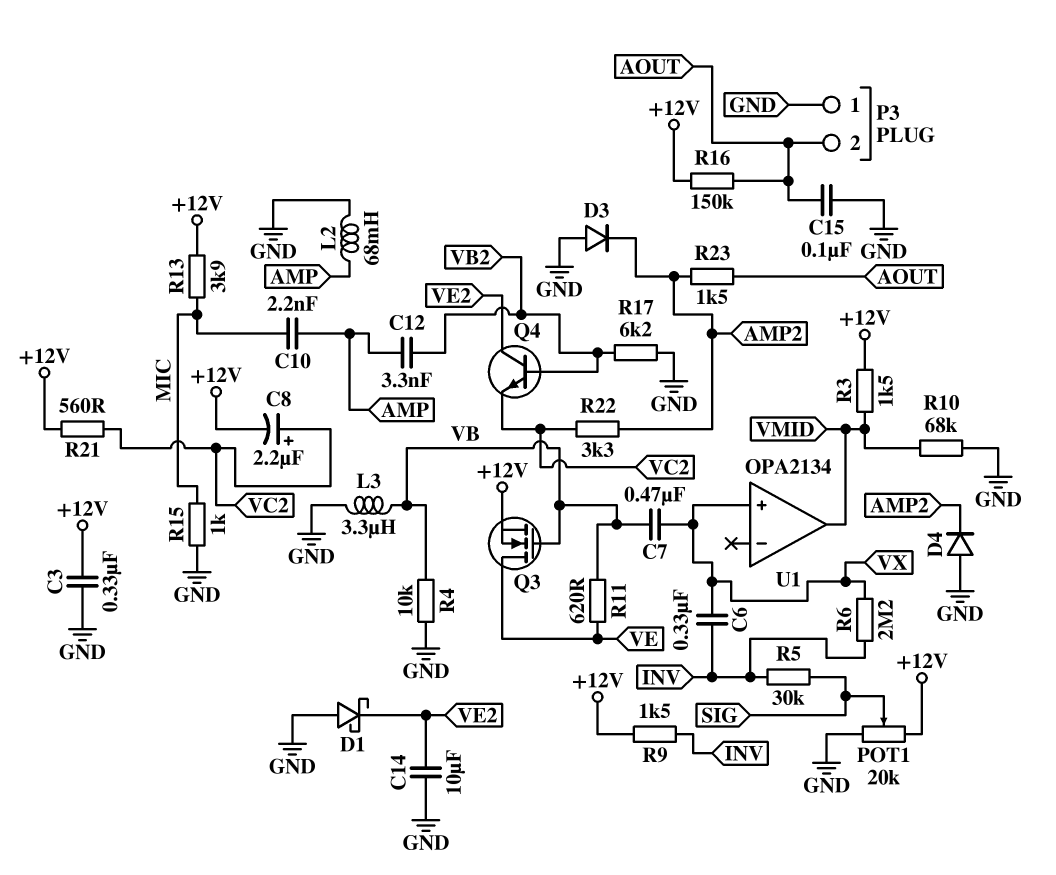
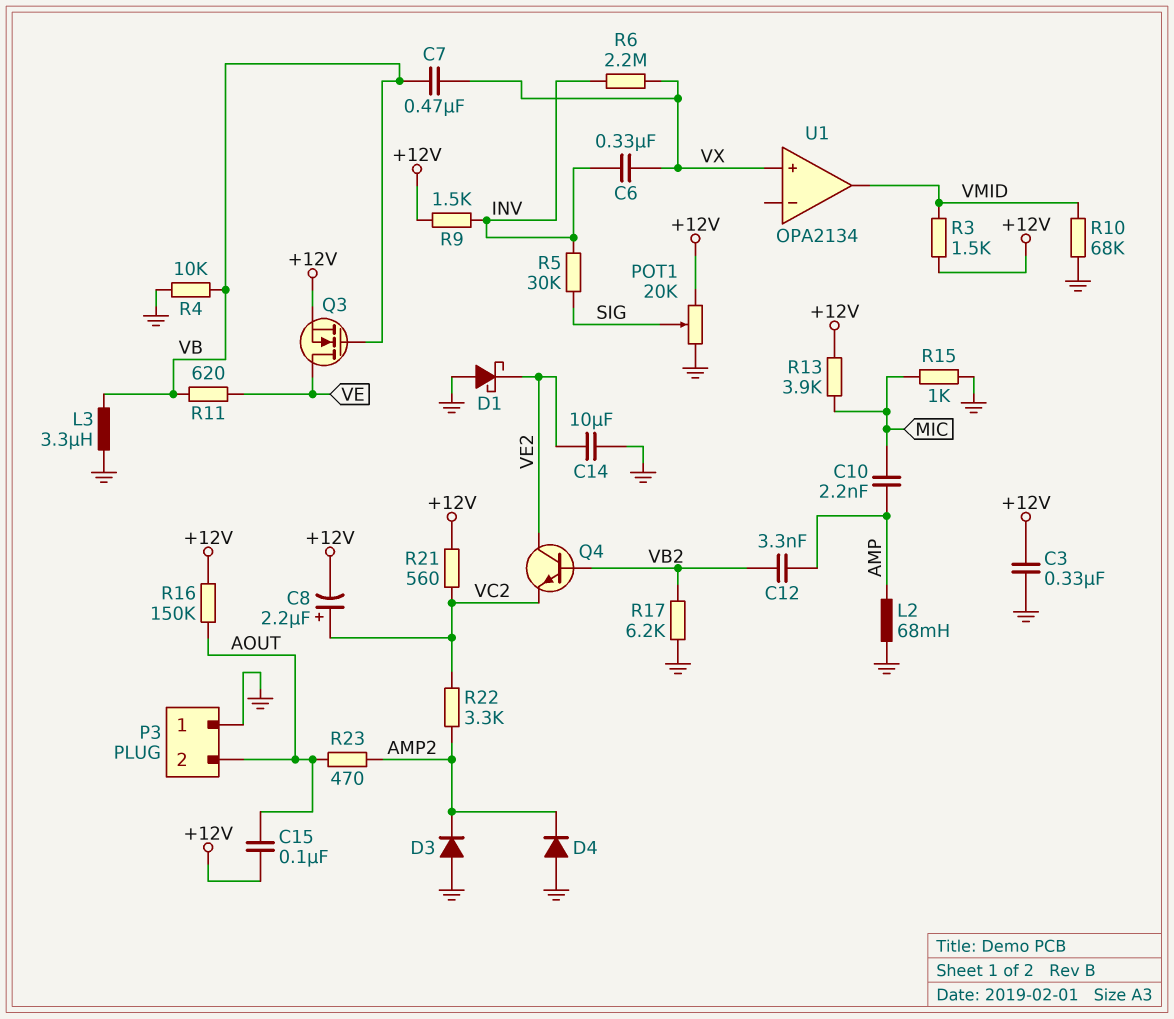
C15: 100nF (AOUT, GND) -> 100nF (+12V, AOUT)
R23: 1.5k (AMP2, AOUT) -> 470 (AMP2, AOUT)

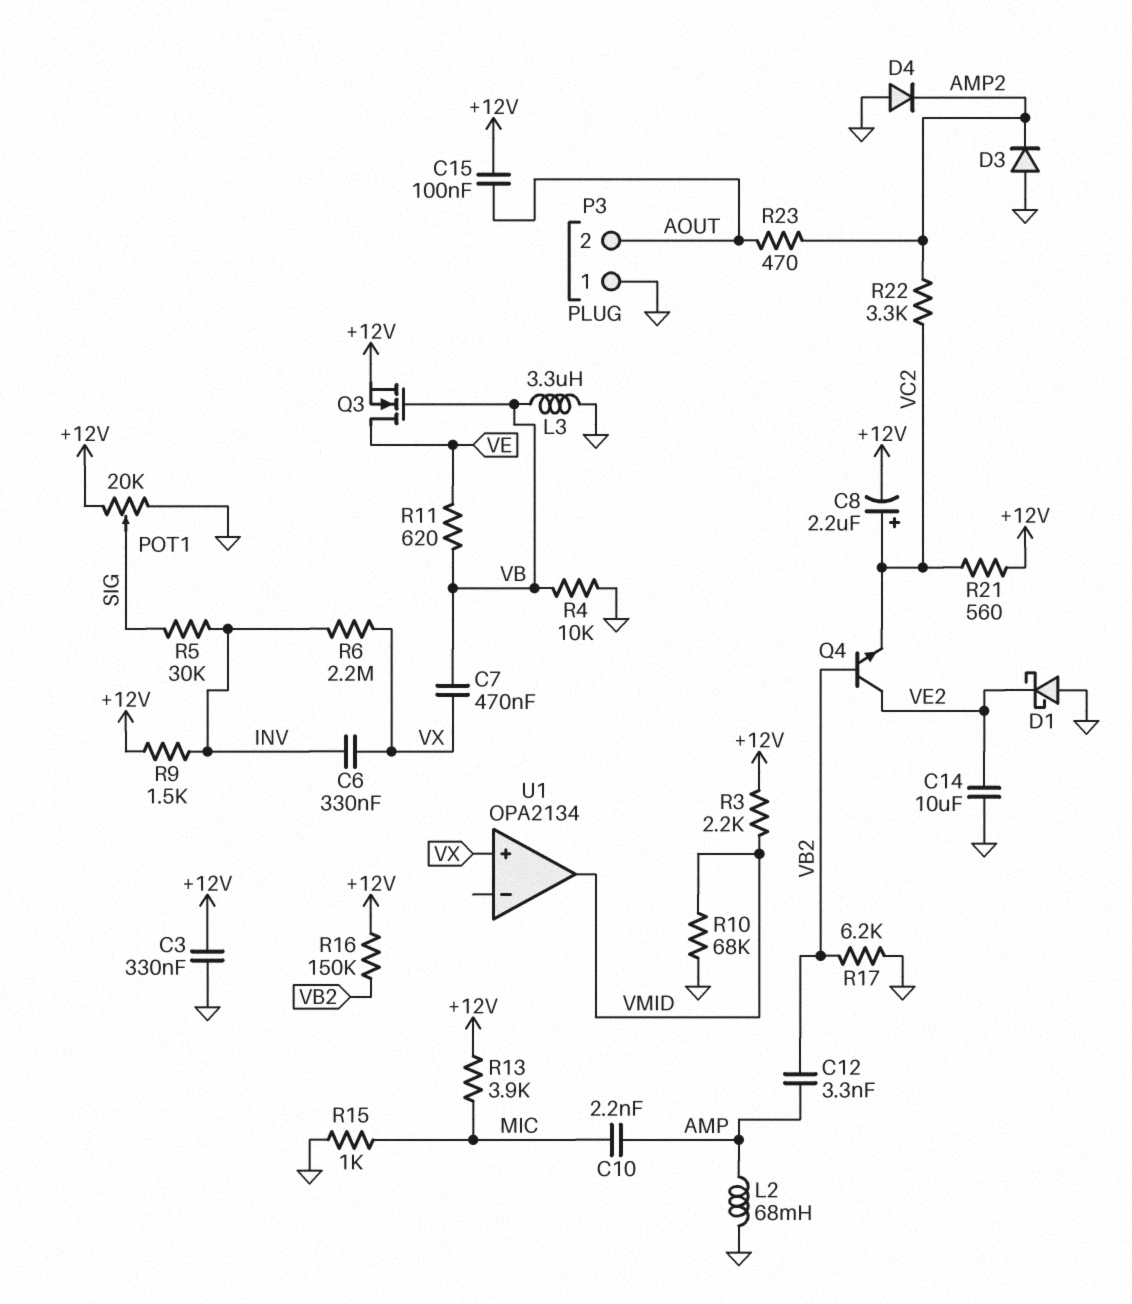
R3: 1.5k (+12V, VMID) -> 2.2k (+12V, VMID)
R16: 150k (+12V, AOUT) -> 150k (+12V, VB2)

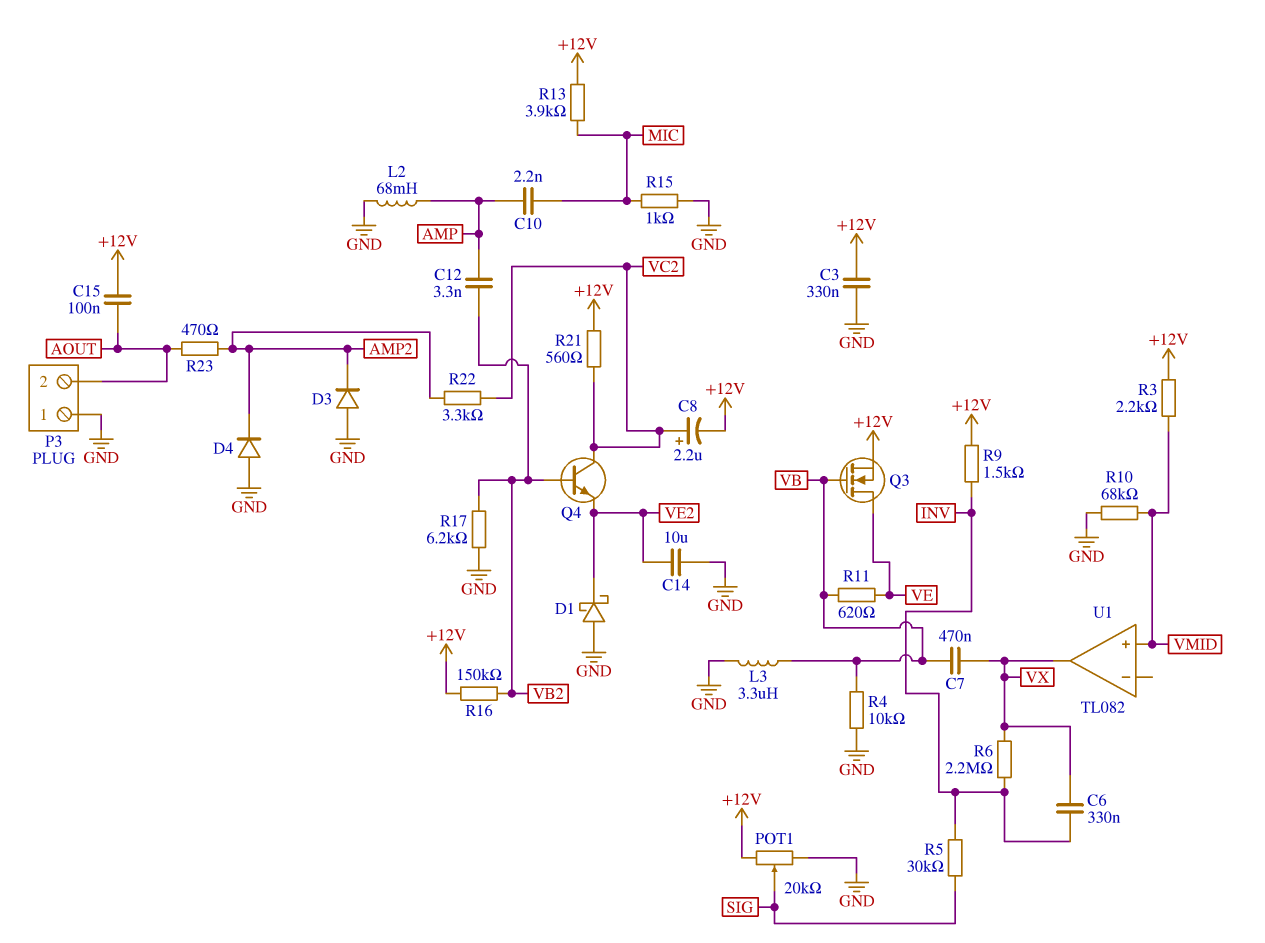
Q4: NPN (B VB2, C VE2, E VC2) -> NPN (B VB2, C VC2, E VE2)
U1: OPA2134 -> TL082
U1 pin in+: VX -> VMID
U1 pin out: VMID -> VX

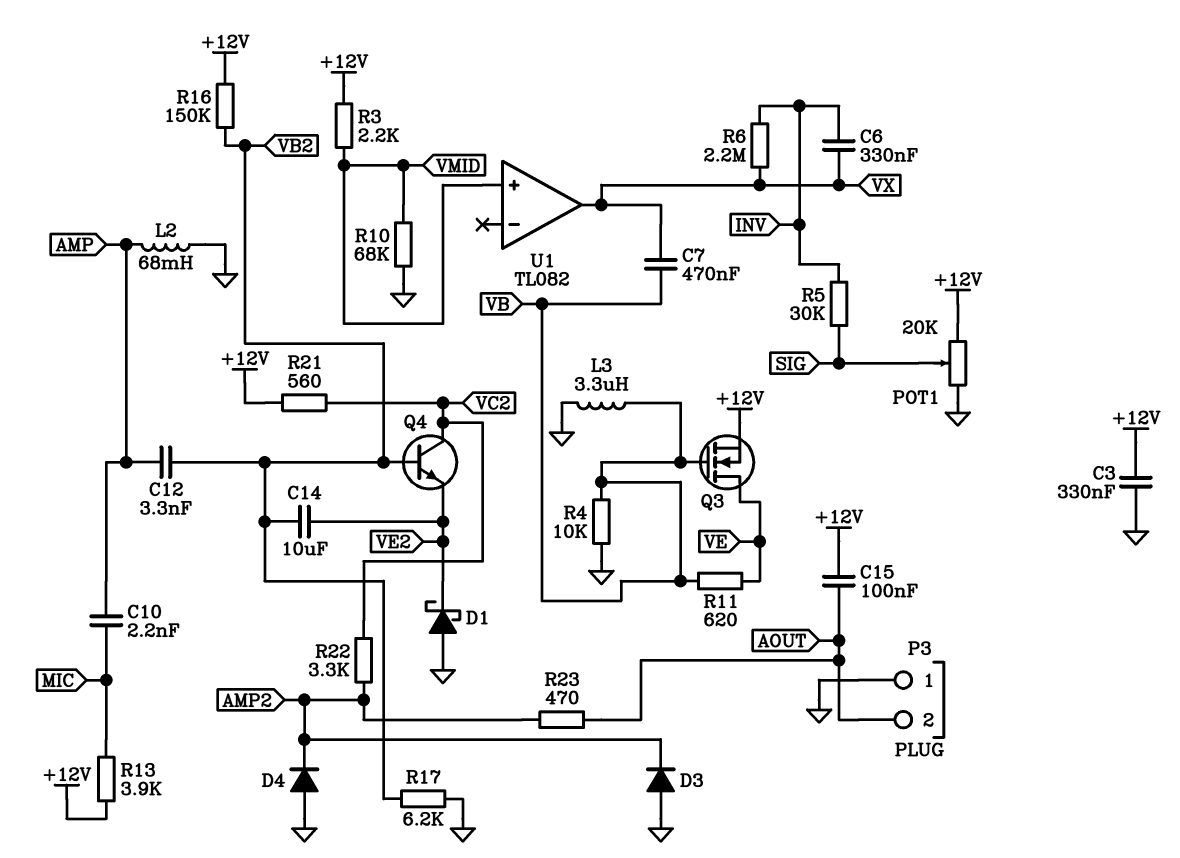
C8: 2.2uF (plus VC2, minus +12V) -> none
C14: 10uF (GND, VE2) -> 10uF (VB2, VE2)
R9: 1.5k (+12V, INV) -> none
R15: 1k (GND, MIC) -> none

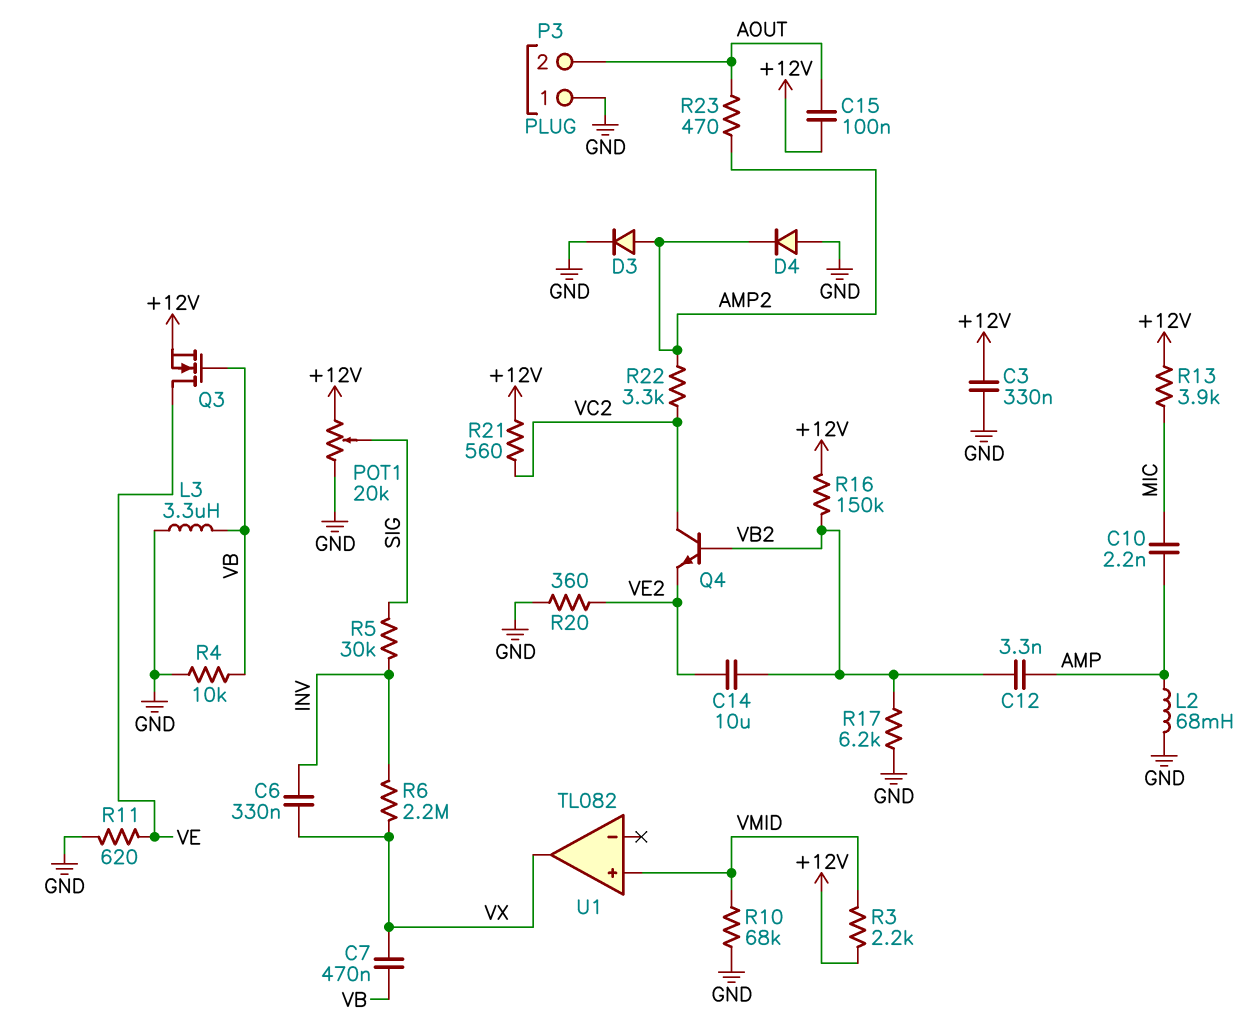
D1: schottky (A GND, K VE2) -> none
D3: diode (A GND, K AMP2) -> diode (A AMP2, K GND)
R11: 620 (VB, VE) -> 620 (GND, VE)
R20: none -> 360 (GND, VE2)

